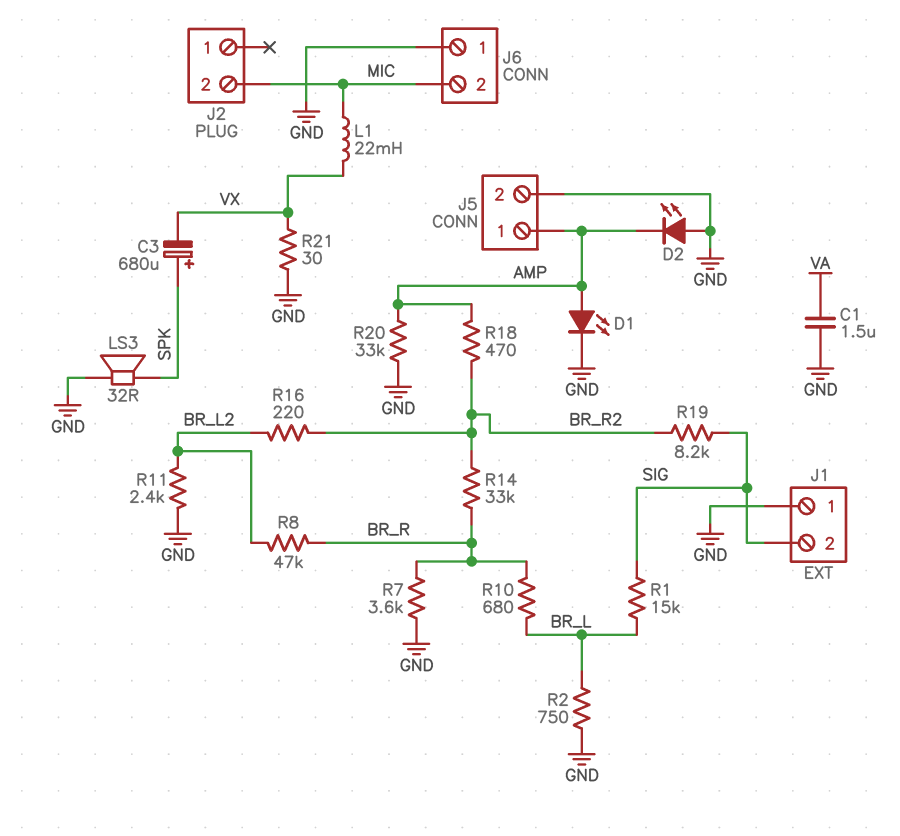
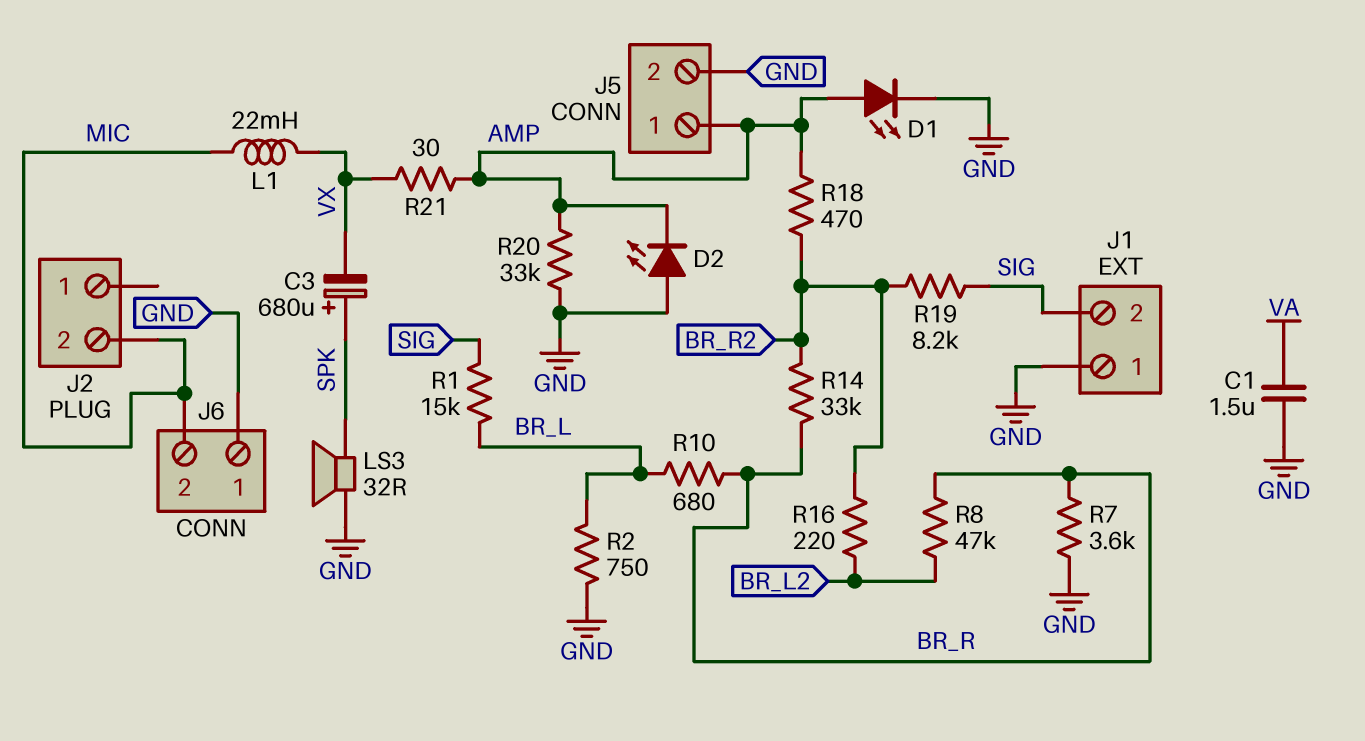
R11: 2.4k (BR_L2, GND) -> none
R21: 30 (GND, VX) -> 30 (AMP, VX)

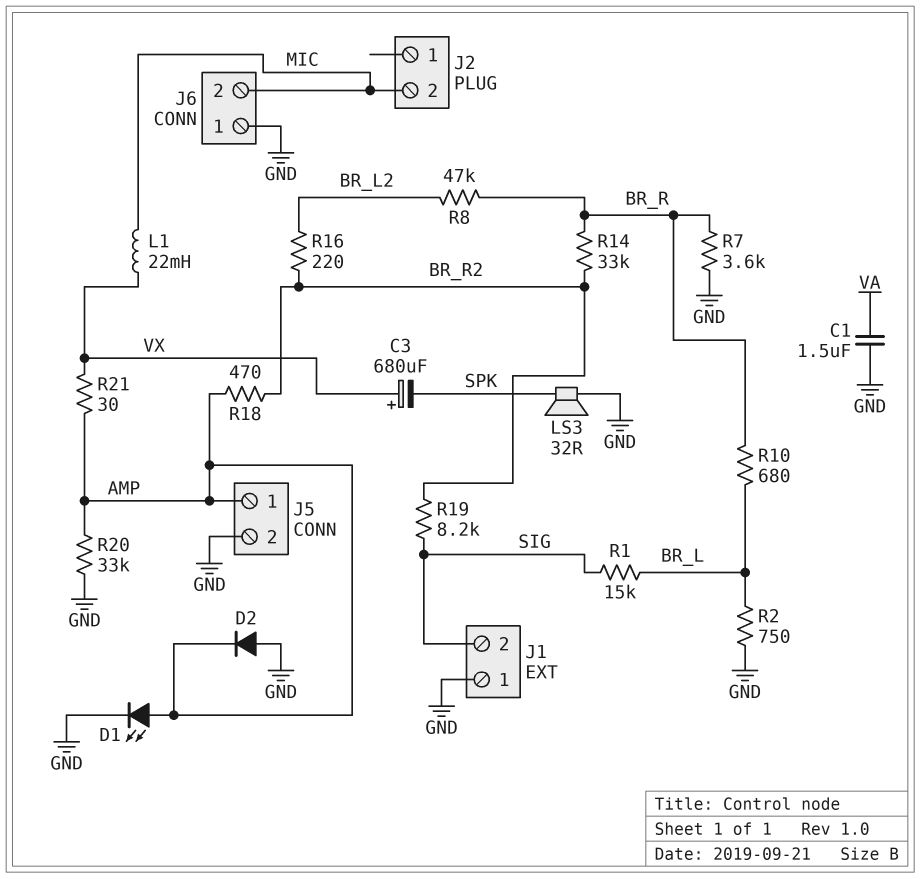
C3: 680uF (plus SPK, minus VX) -> 680uF (plus VX, minus SPK)
D2: LED (A GND, K AMP) -> diode (A GND, K AMP)

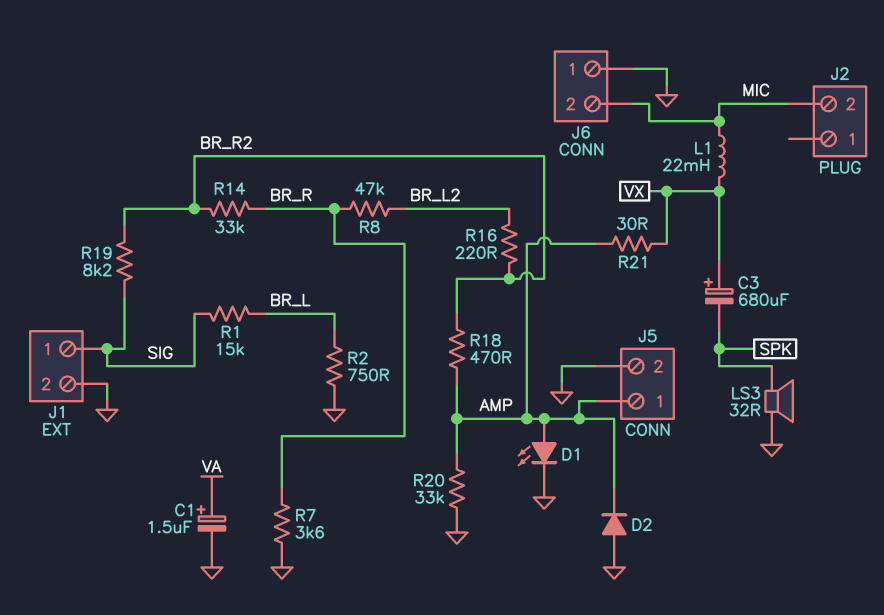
C1: 1.5uF (GND, VA) -> 1.5uF (plus VA, minus GND)
J1 pin 1: GND -> SIG
J1 pin 2: SIG -> GND
R10: 680 (BR_L, BR_R) -> none

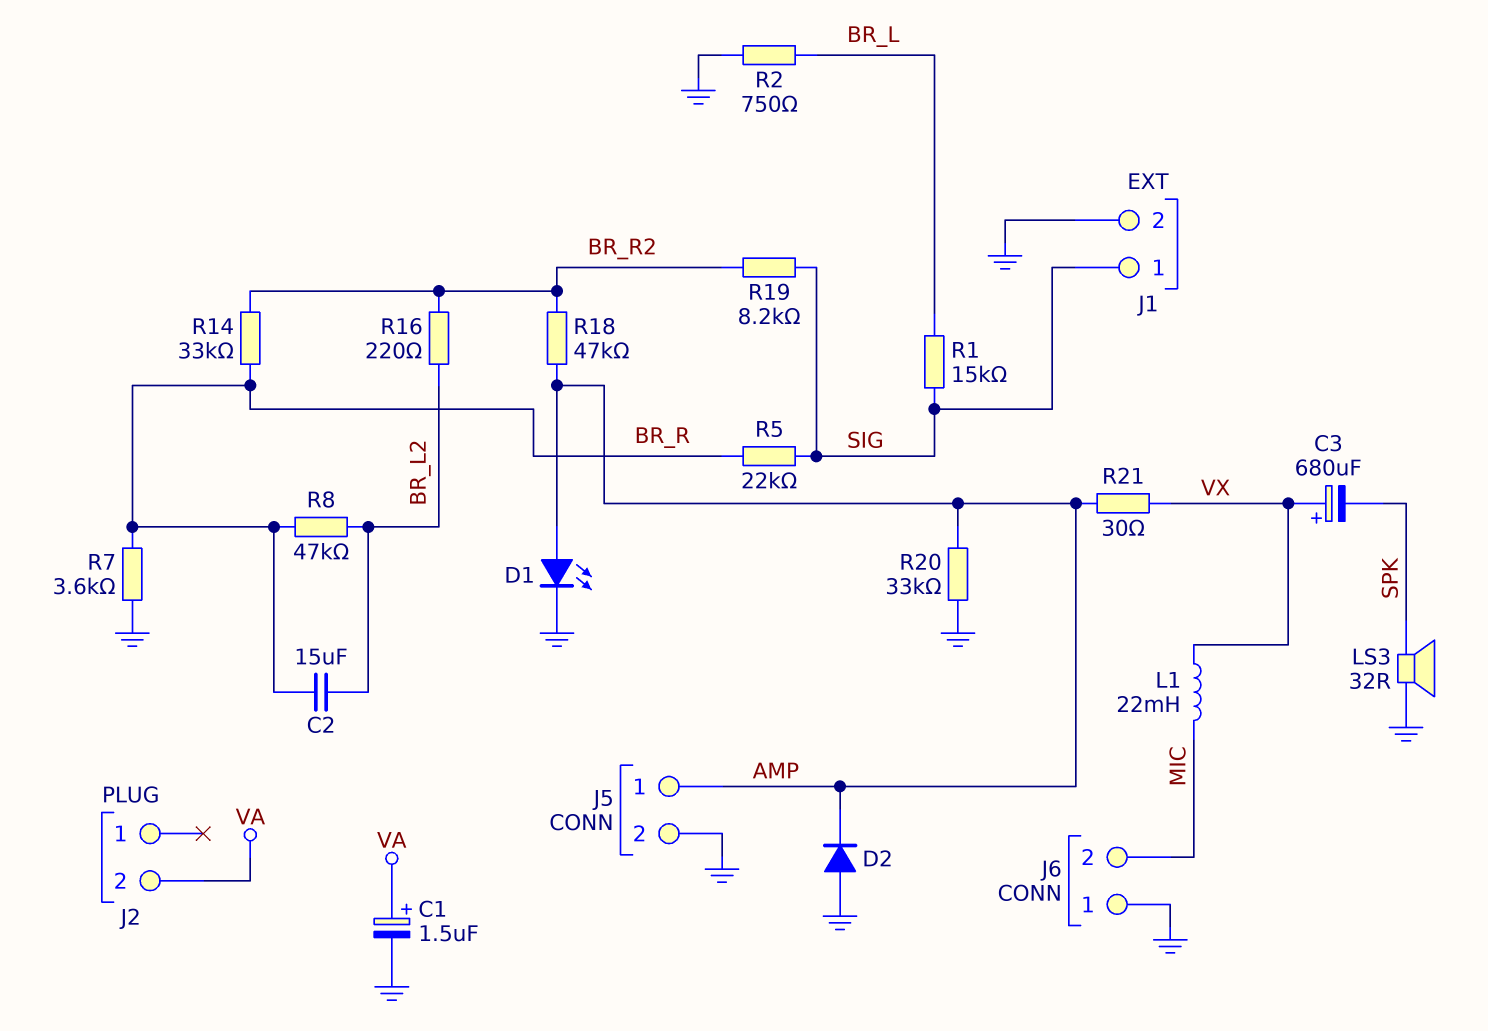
C2: none -> 15uF (BR_L2, BR_R)
J2 pin 2: MIC -> VA
R5: none -> 22k (BR_R, SIG)
R18: 470 (AMP, BR_R2) -> 47k (AMP, BR_R2)

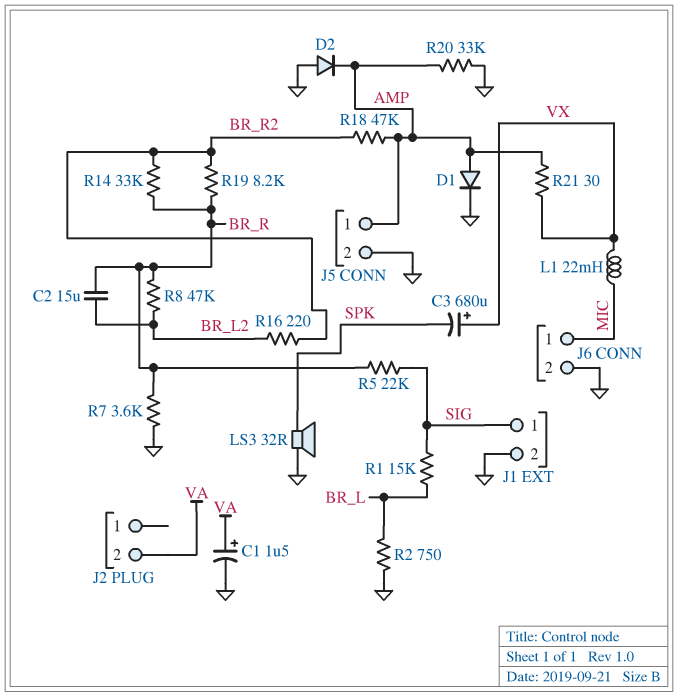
D1: LED (A AMP, K GND) -> diode (A AMP, K GND)
J6 pin 1: GND -> MIC
J6 pin 2: MIC -> GND
R19: 8.2k (BR_R2, SIG) -> 8.2k (BR_R, BR_R2)

